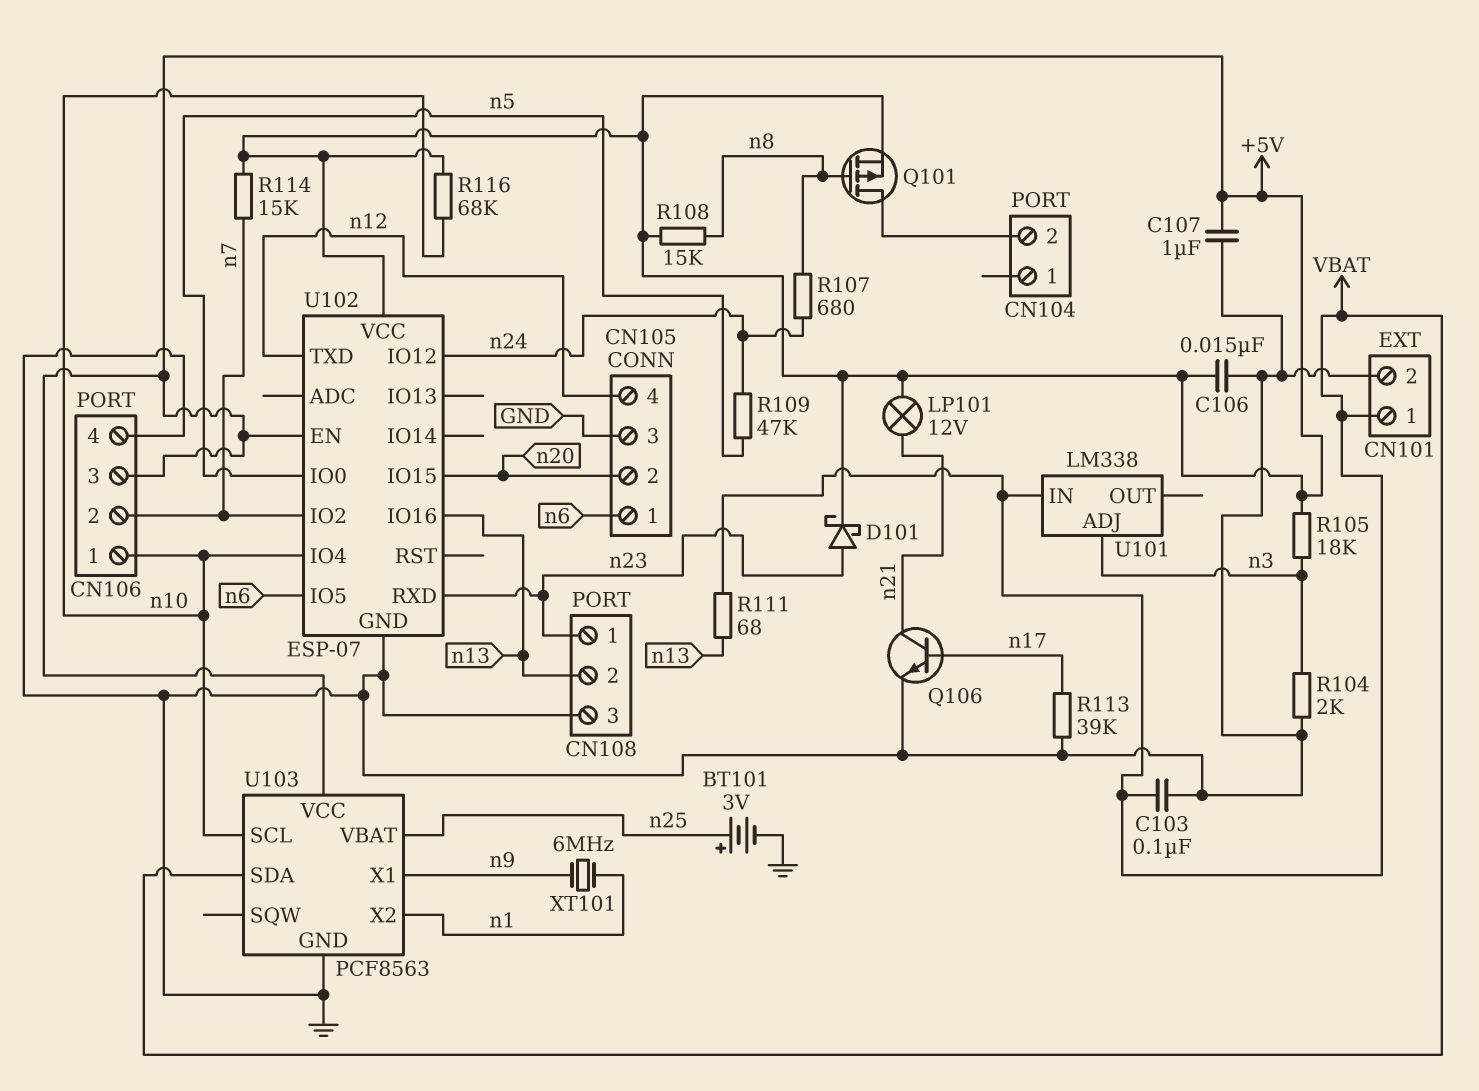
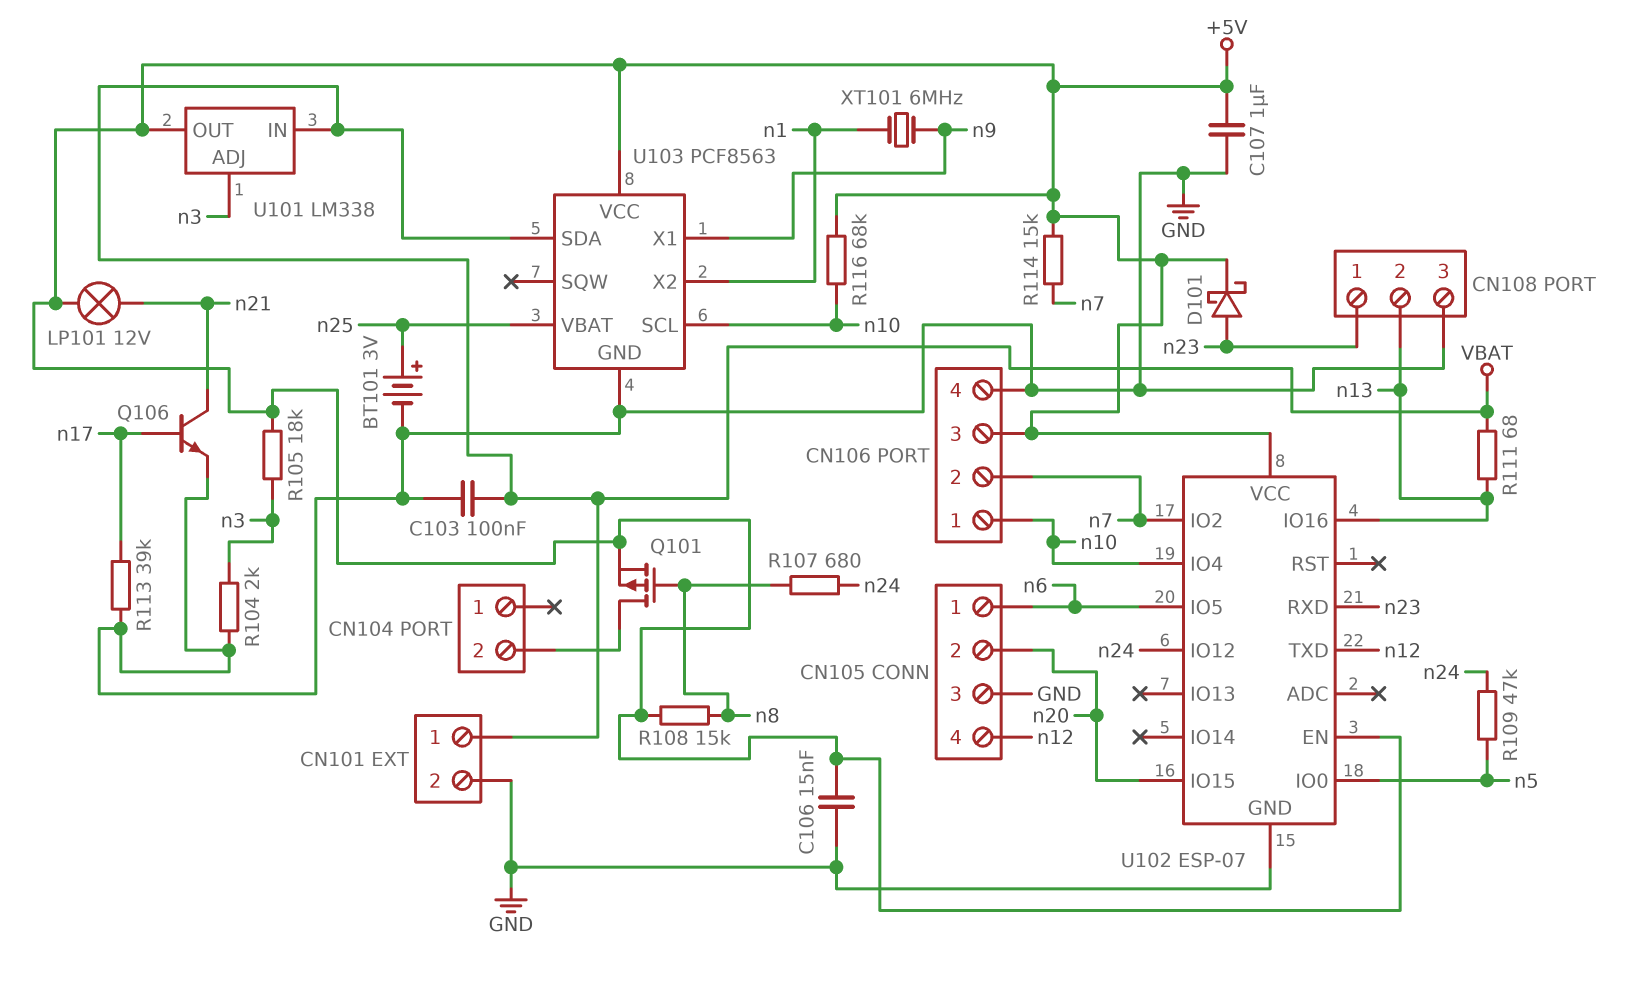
U101 pin OUT: none -> +5V

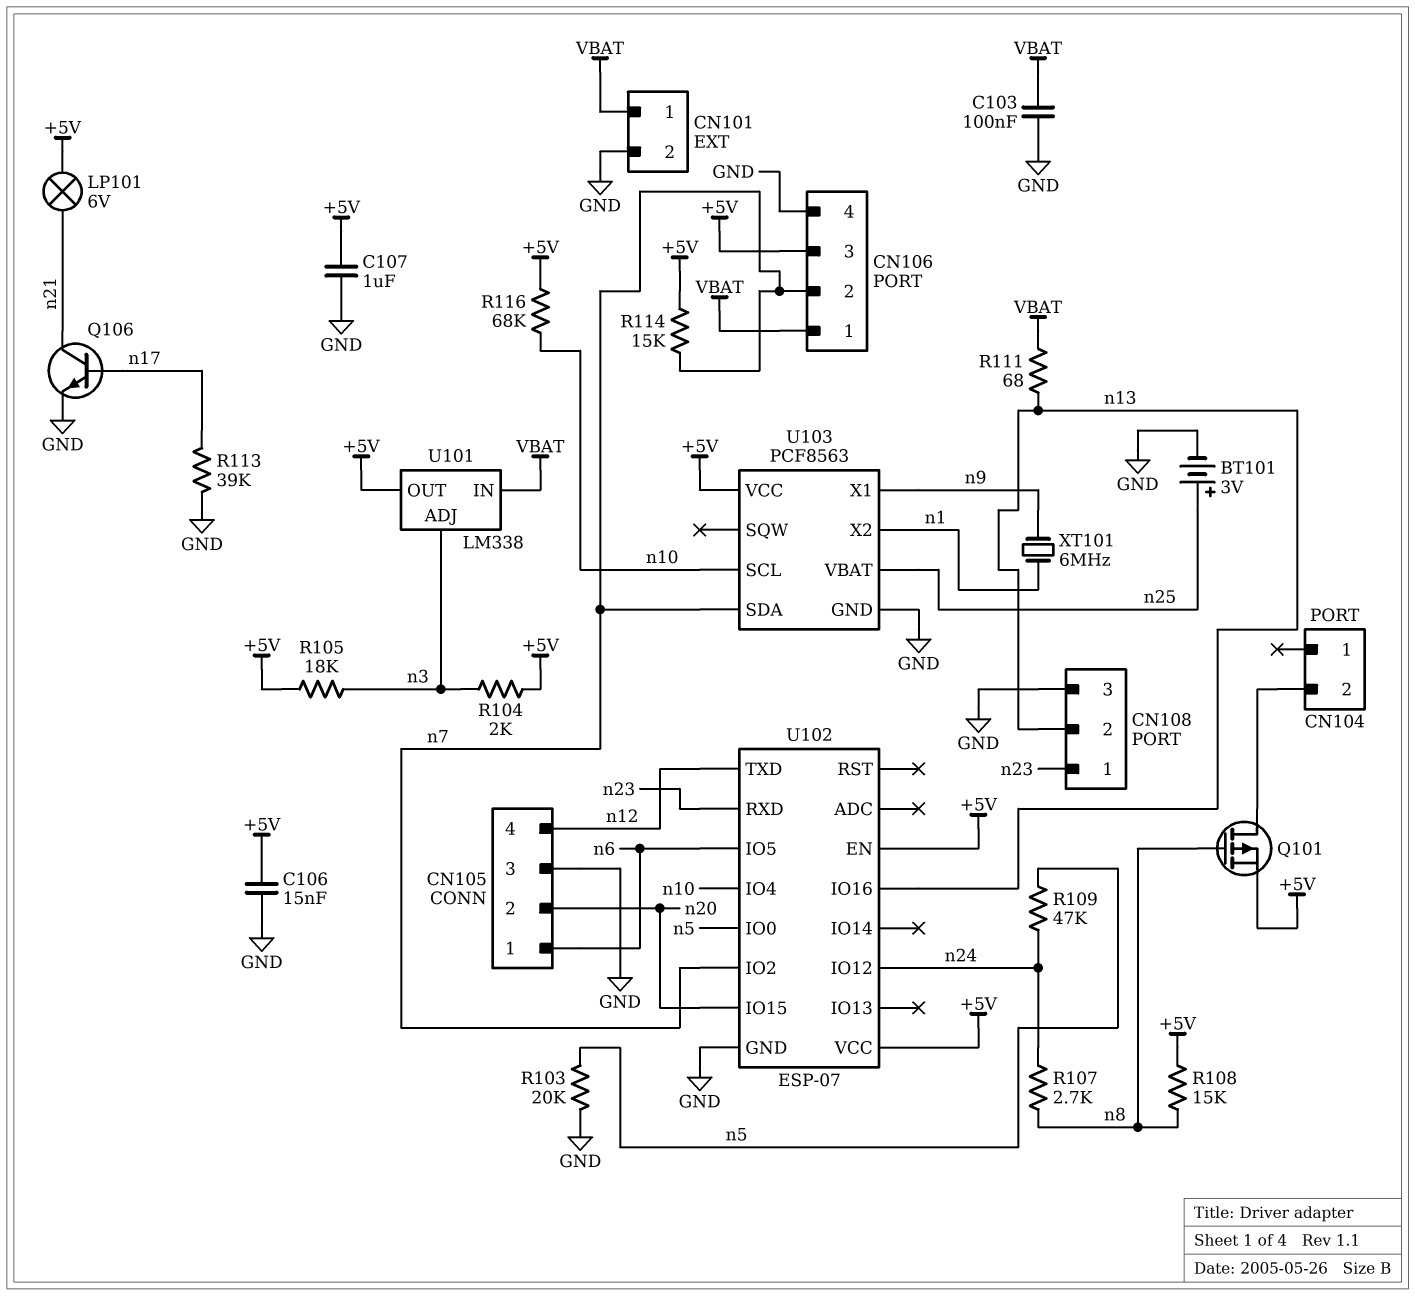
CN106 pin 1: n10 -> VBAT
D101: schottky (A n23, K +5V) -> none
LP101: lamp 12V (+5V, n21) -> lamp 6V (+5V, n21)
R103: none -> 20k (GND, n5)
R104: 2k (GND, n3) -> 2k (+5V, n3)
R107: 680 (n8, n24) -> 2.7k (n8, n24)
U103 pin SDA: VBAT -> n7

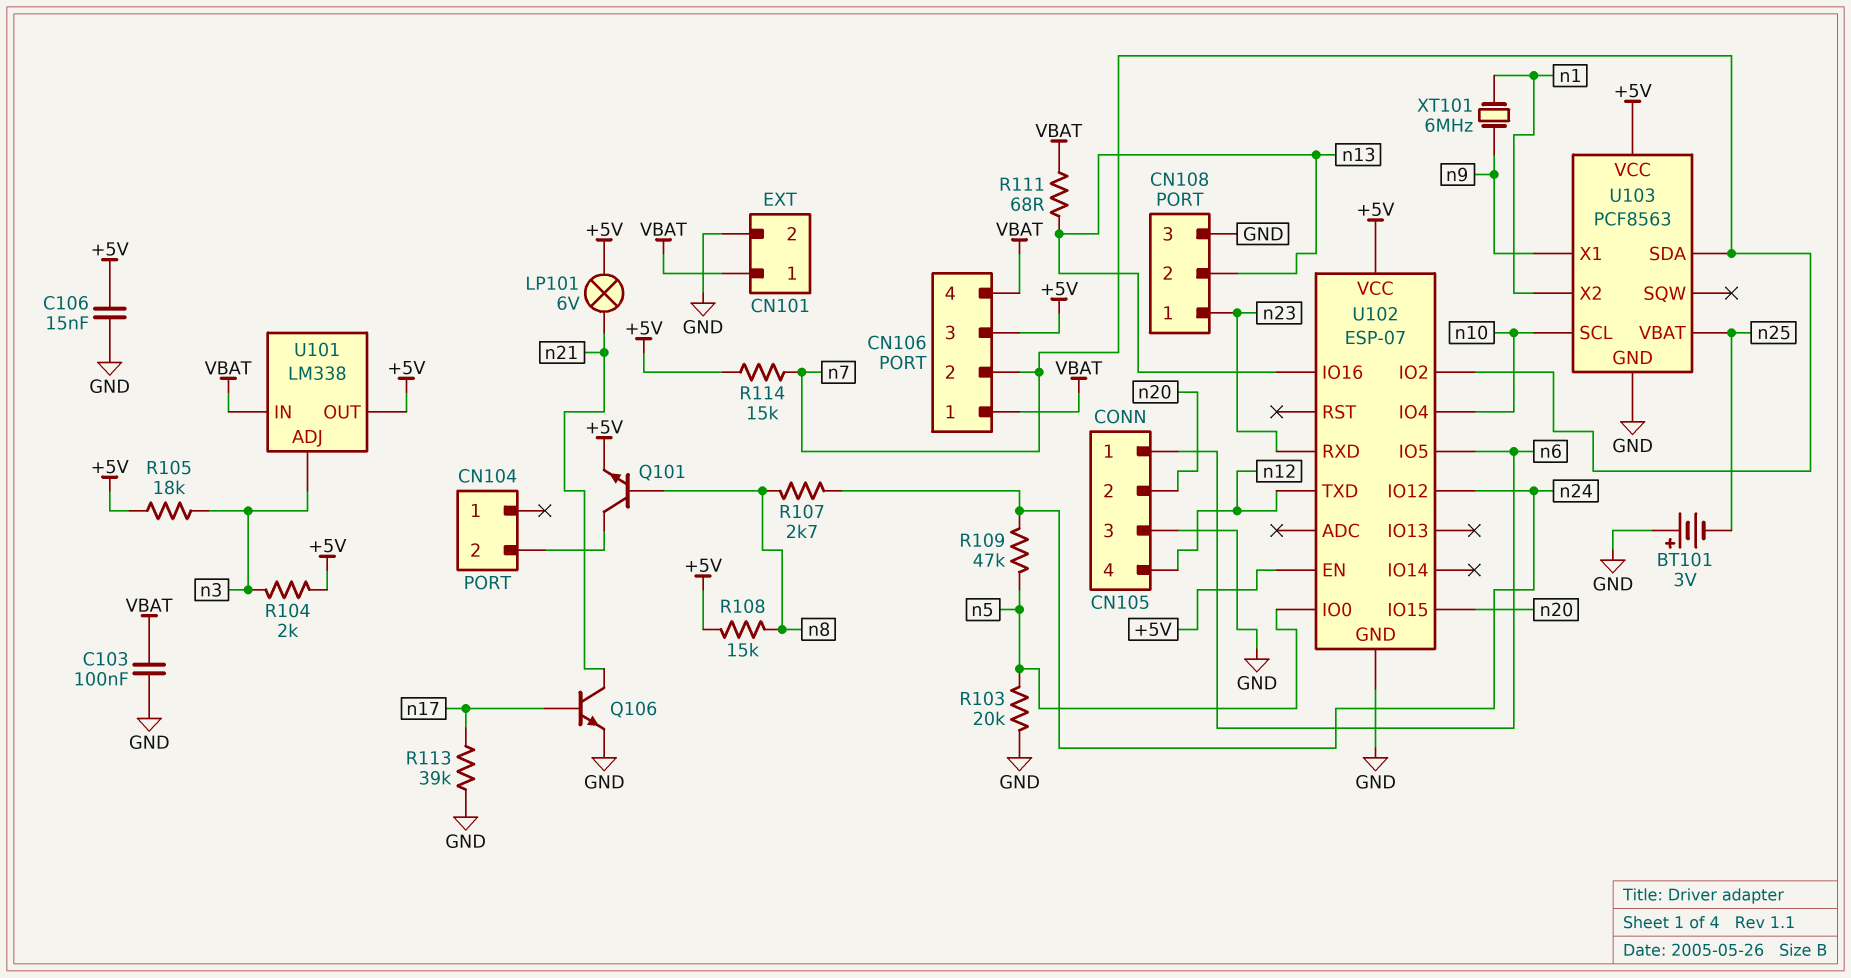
BT101: 3V (plus n25, minus GND) -> 3V (plus GND, minus n25)
C107: 1uF (+5V, GND) -> none
CN106 pin 4: GND -> VBAT
Q101: PMOS (G n8, D CN104/2, S +5V) -> NPN (B n8, C CN104/2, E +5V)
R116: 68k (+5V, n10) -> none

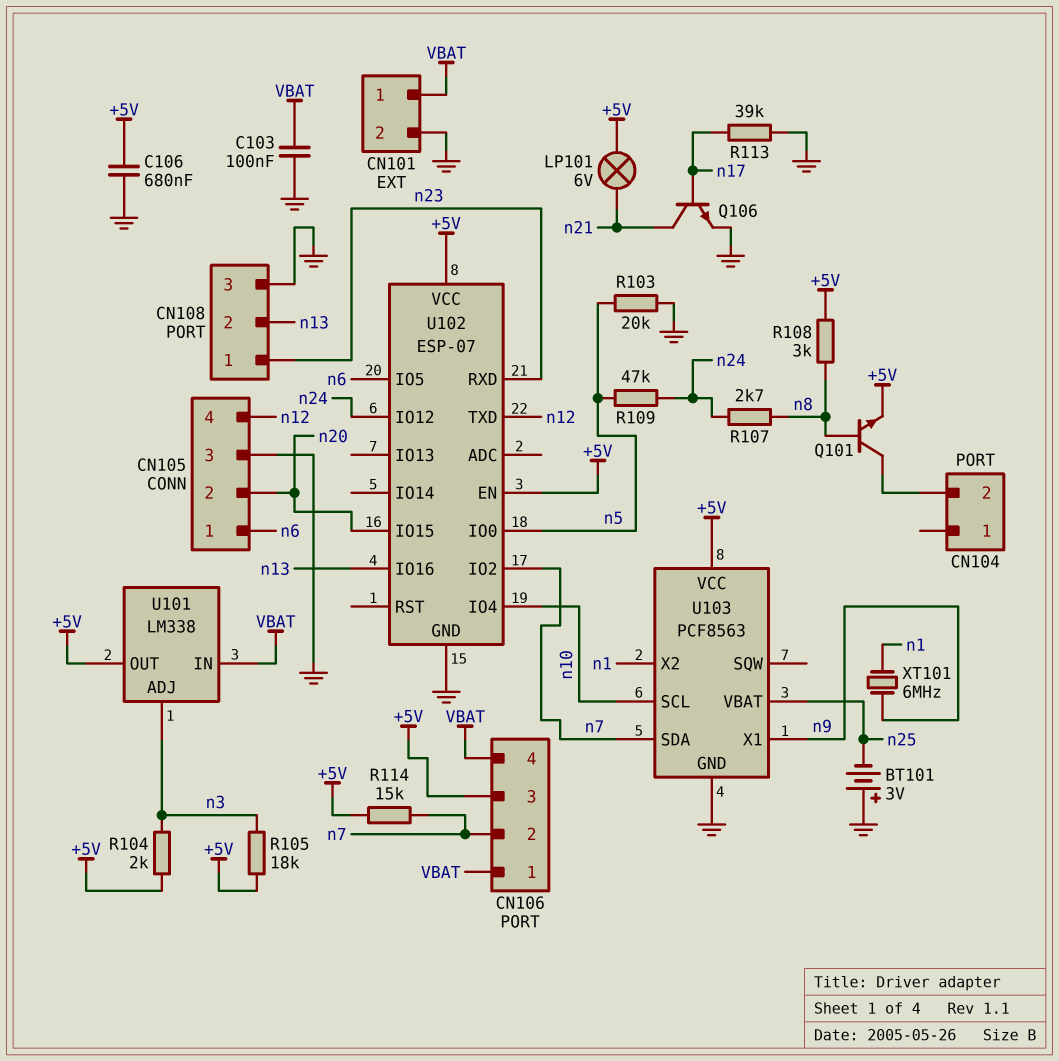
C106: 15nF (+5V, GND) -> 680nF (+5V, GND)
R108: 15k (+5V, n8) -> 3k (+5V, n8)
R111: 68 (VBAT, n13) -> none

